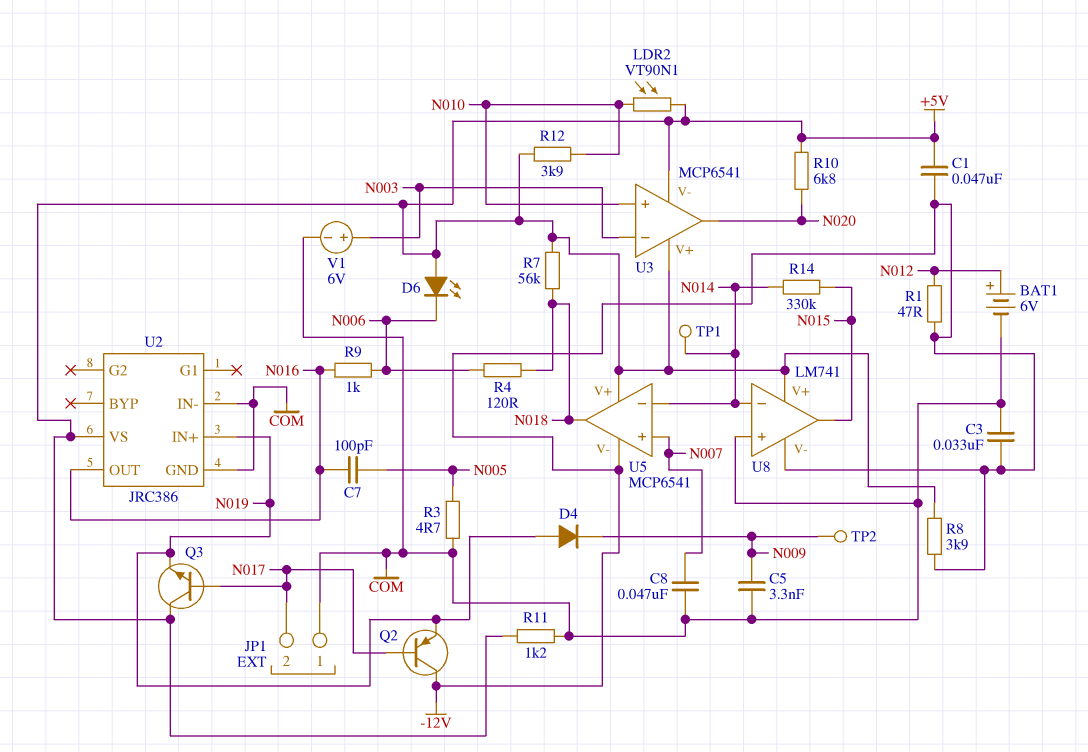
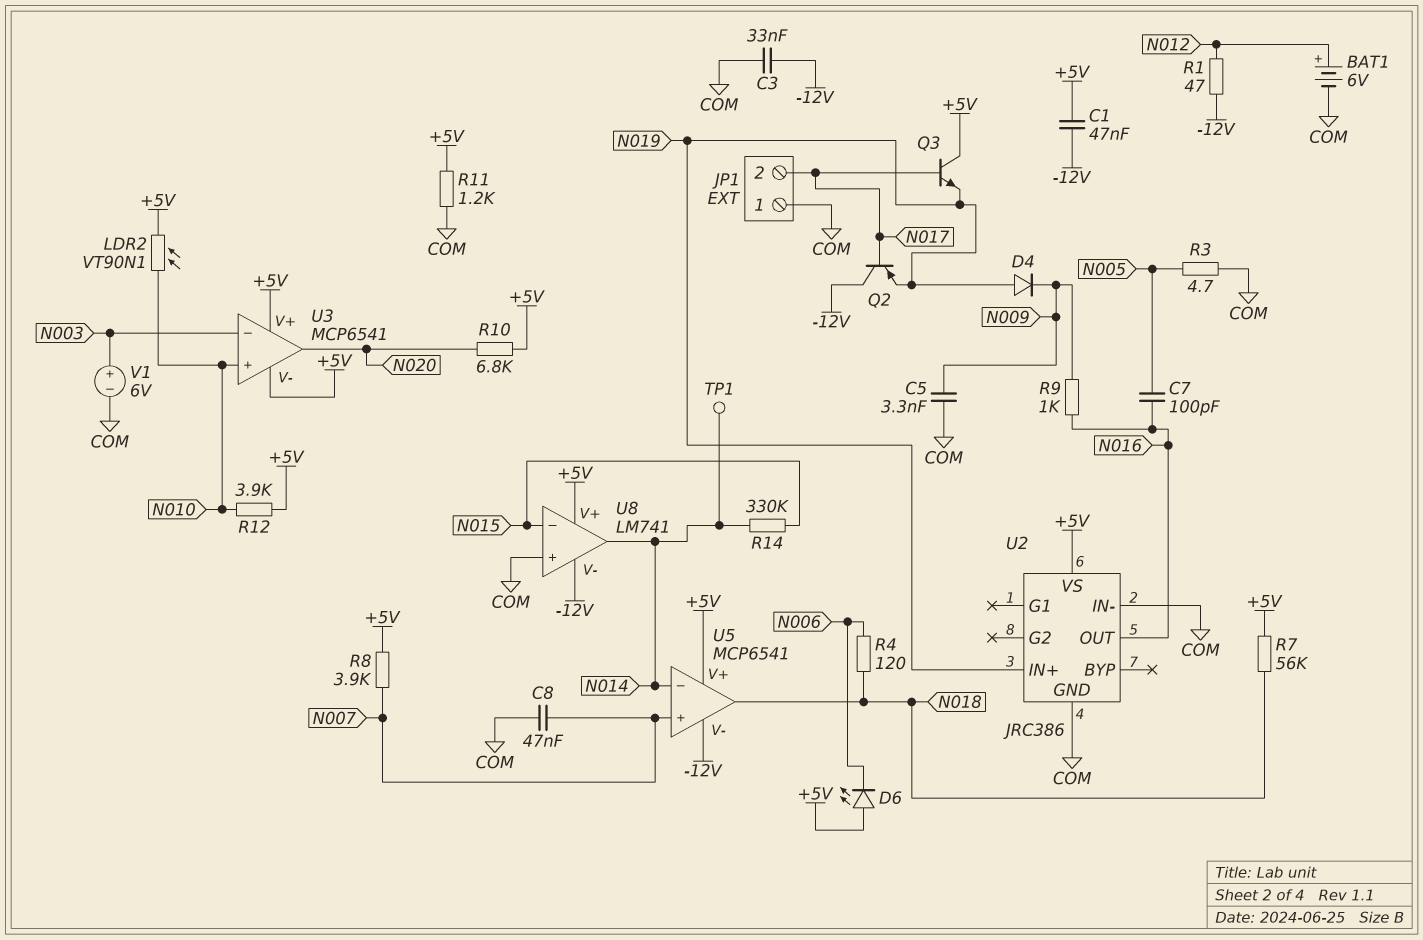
R8: 3.9k (+5V, -12V) -> 3.9k (+5V, N007)
R9: 1k (N006, N016) -> 1k (N009, N016)
TP2: test point (N009) -> none
U8 pin in-: N014 -> N015
U8 pin out: N015 -> N014

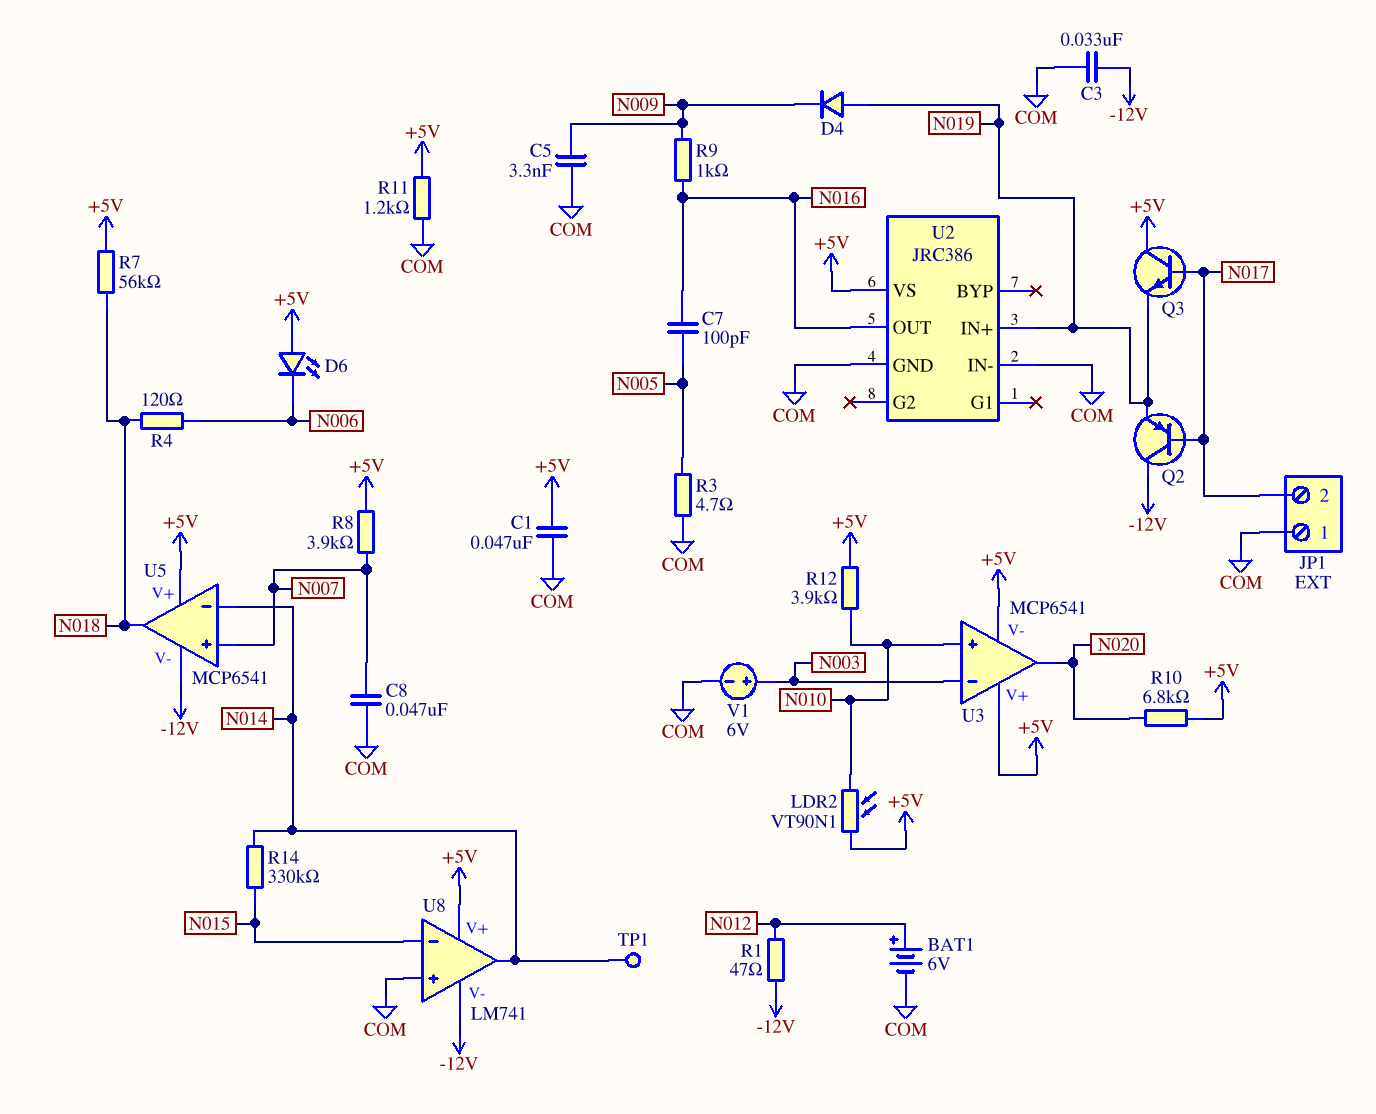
C1: 47nF (+5V, -12V) -> 47nF (+5V, COM)

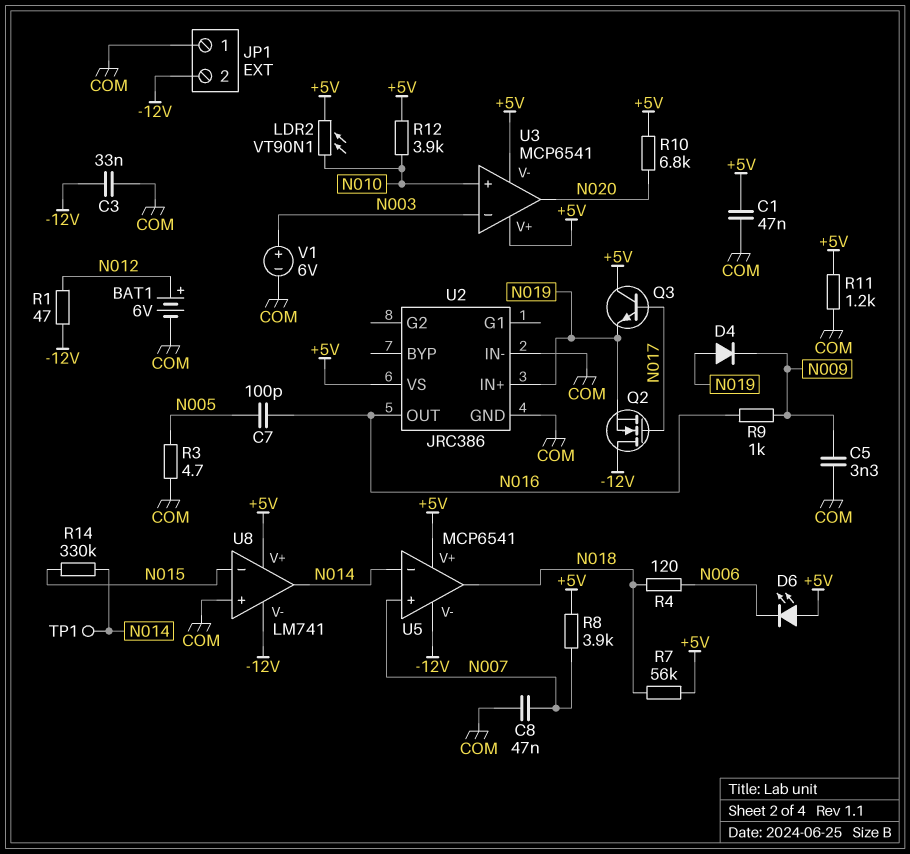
JP1 pin 2: N017 -> -12V
Q2: PNP (B N017, C -12V, E N019) -> NMOS (G N017, D -12V, S N019)

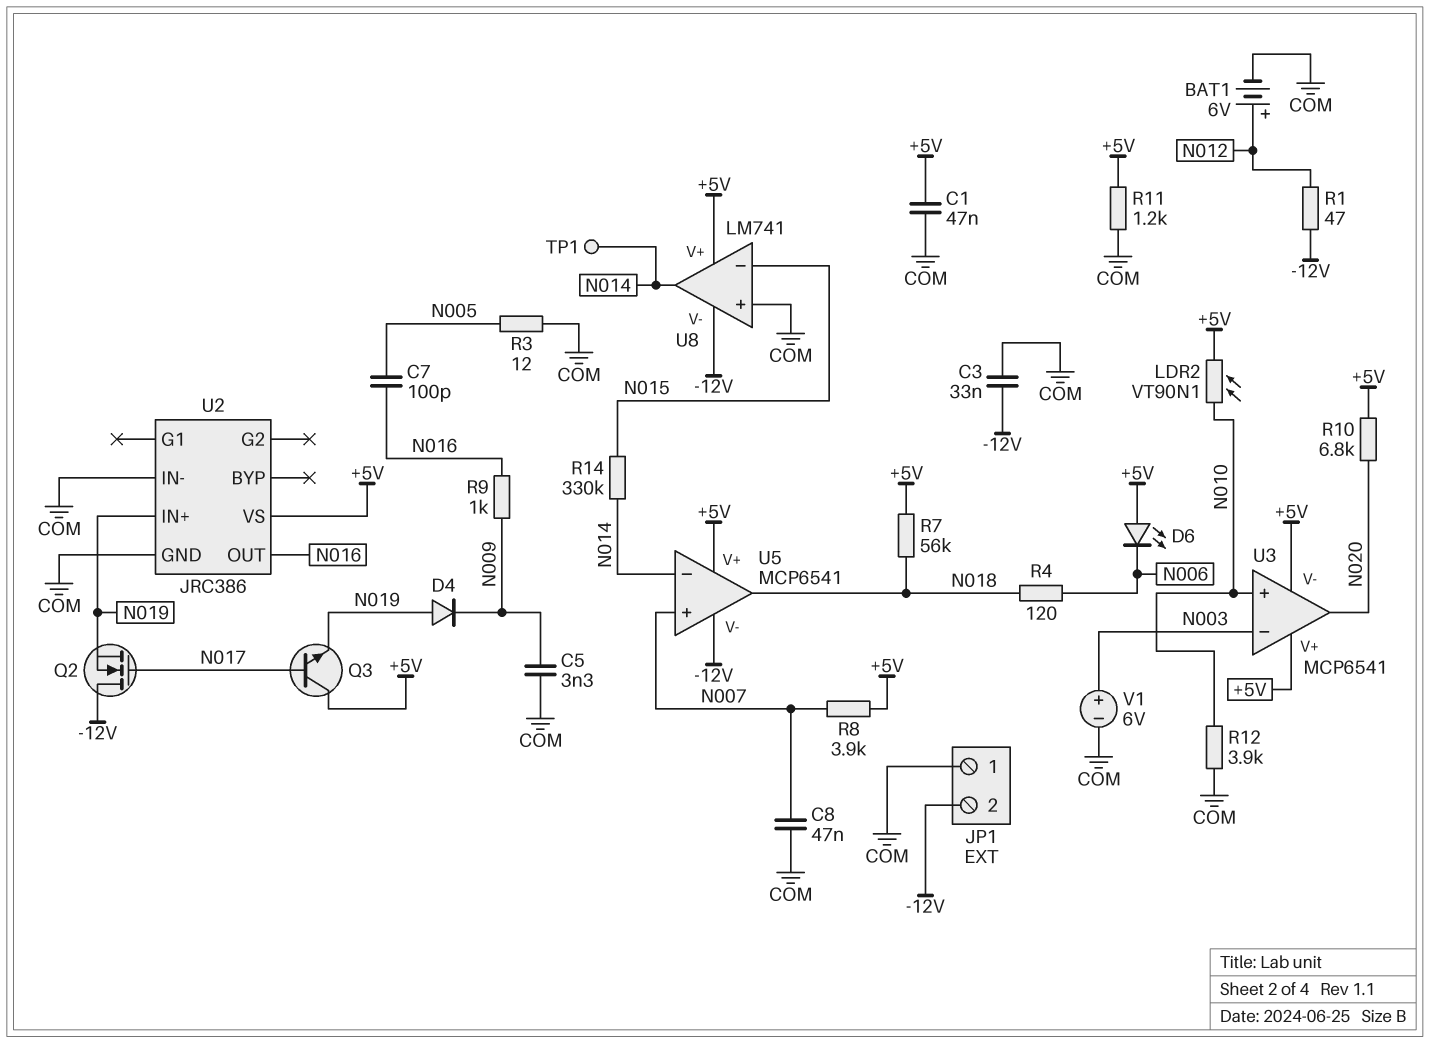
R3: 4.7 (COM, N005) -> 12 (COM, N005)
R12: 3.9k (+5V, N010) -> 3.9k (COM, N010)

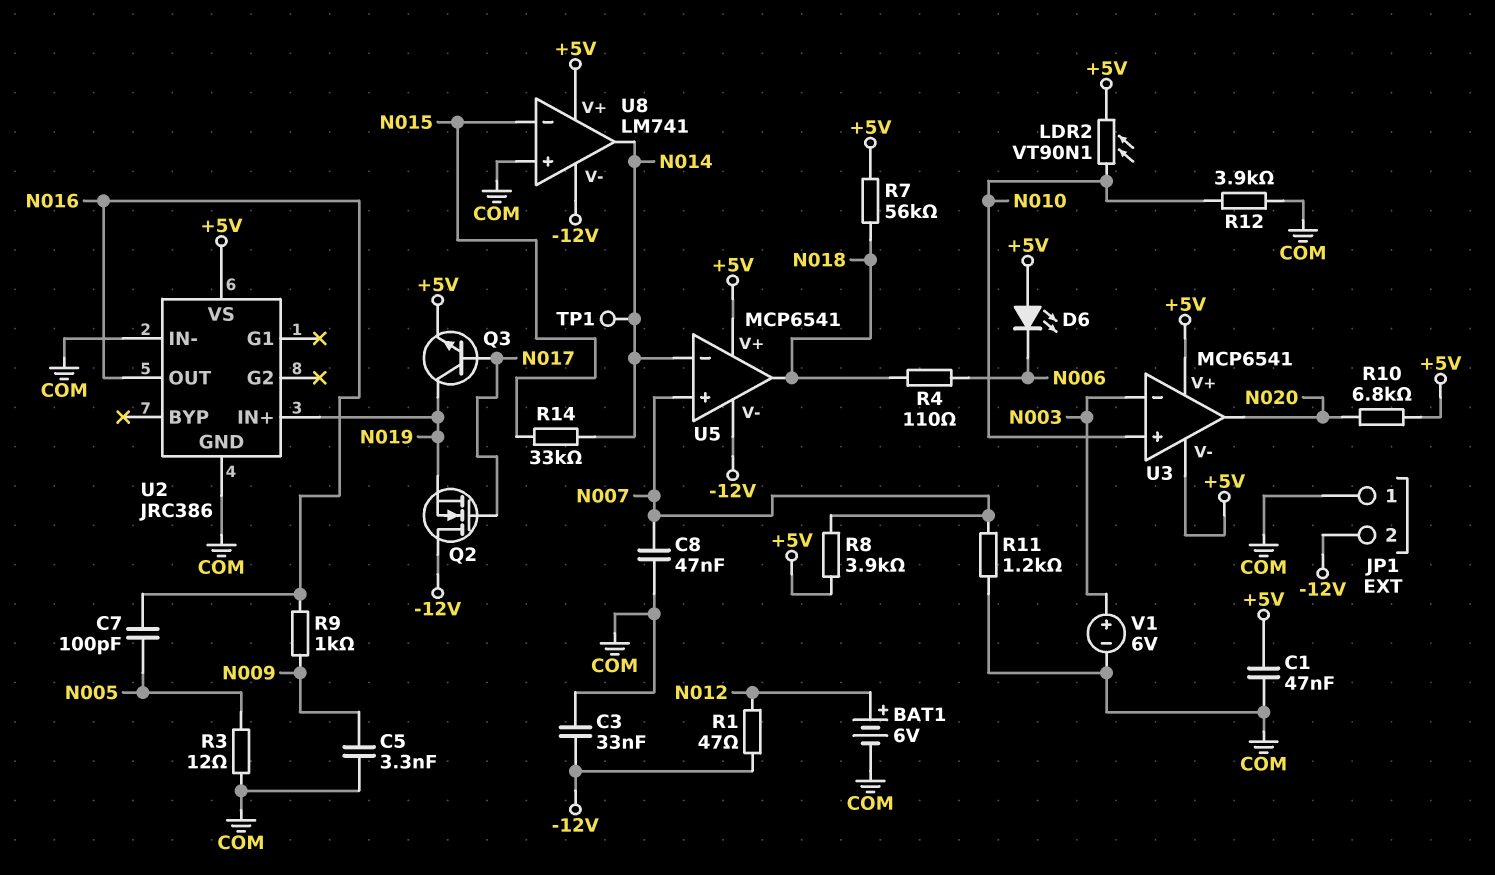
D4: diode (A N019, K N009) -> none
Q3: NPN (B N017, C +5V, E N019) -> NPN (B N017, C N019, E +5V)
R4: 120 (N006, N018) -> 110 (N006, N018)
R11: 1.2k (+5V, COM) -> 1.2k (COM, N007)
R14: 330k (N014, N015) -> 33k (N014, N015)

